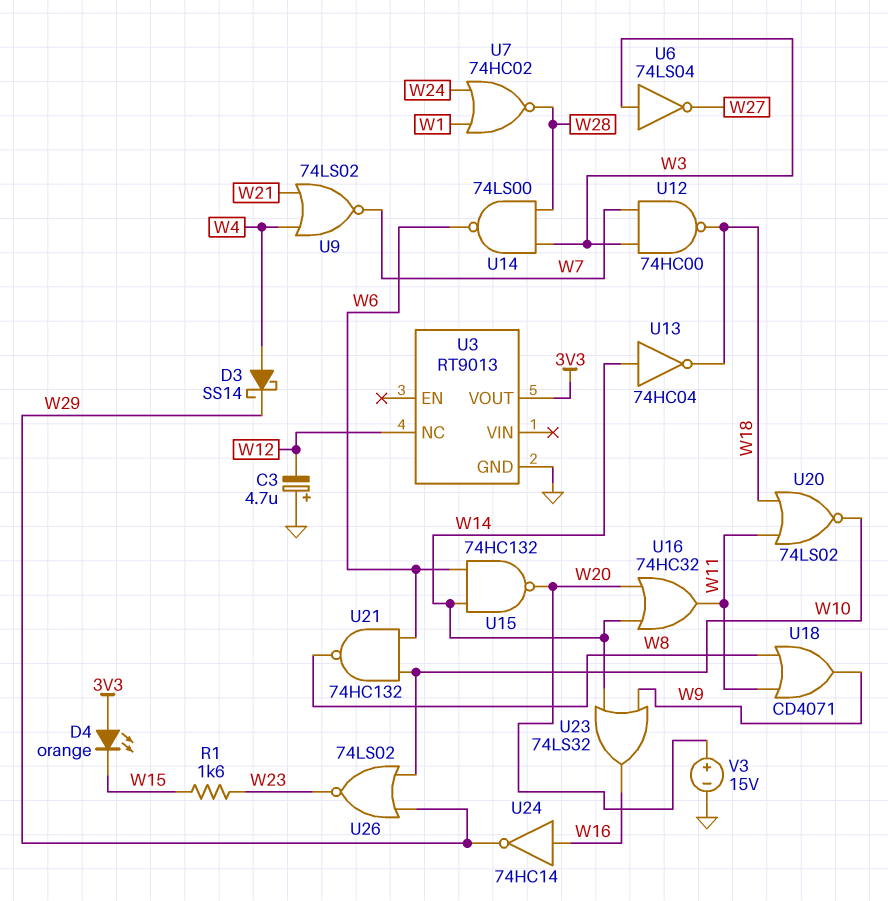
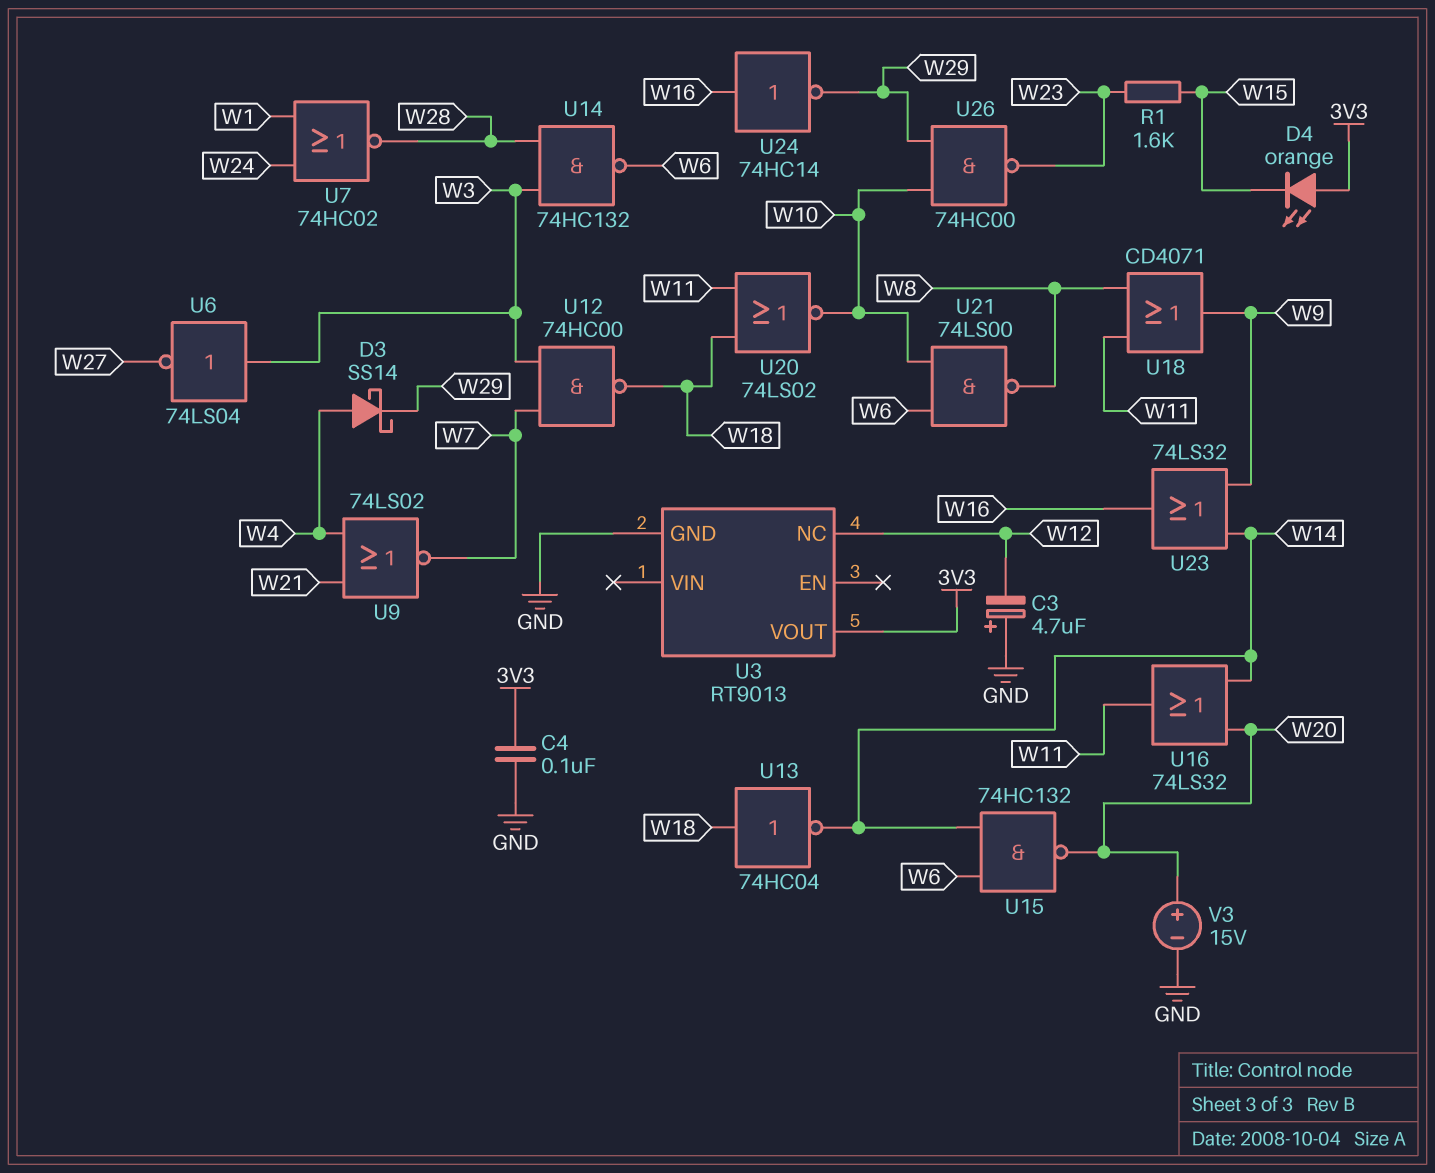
C4: none -> 100nF (3V3, GND)
U13: NOT 74HC04 (in W14, out W18) -> NOT 74HC04 (in W18, out W14)
U14: NAND 74LS00 (in W3, in W28, out W6) -> NAND 74HC132 (in W3, in W28, out W6)
U16: OR 74HC32 (in W14, in W20, out W11) -> OR 74LS32 (in W14, in W20, out W11)
U21: NAND 74HC132 (in W6, in W10, out W8) -> NAND 74LS00 (in W6, in W10, out W8)
U26: NOR 74LS02 (in W10, in W29, out W23) -> NAND 74HC00 (in W10, in W29, out W23)

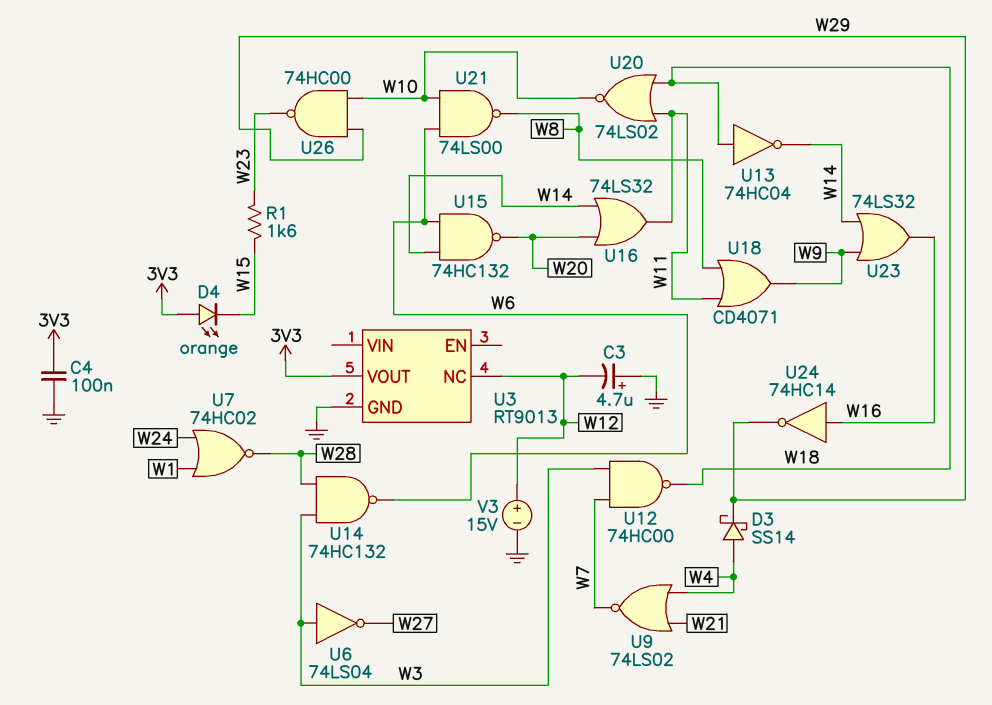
V3: 15V (plus W20, minus GND) -> 15V (plus W12, minus GND)

